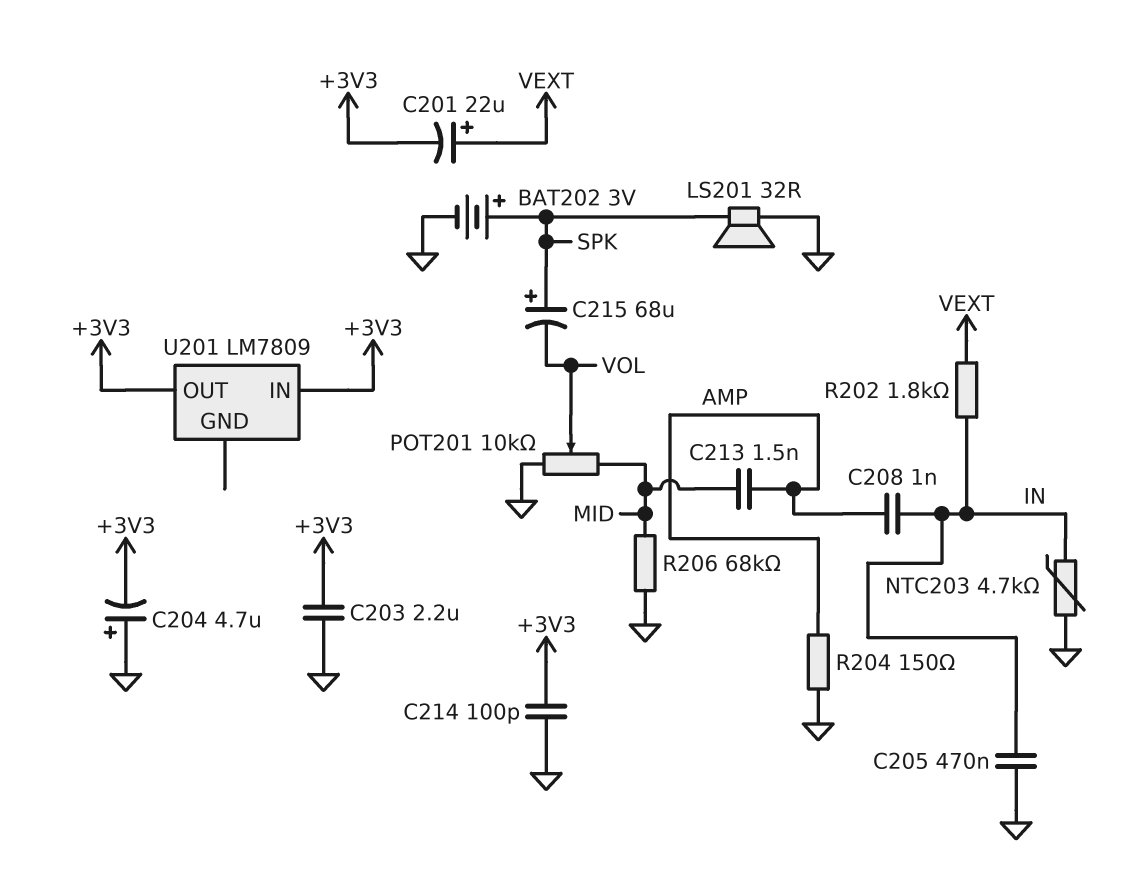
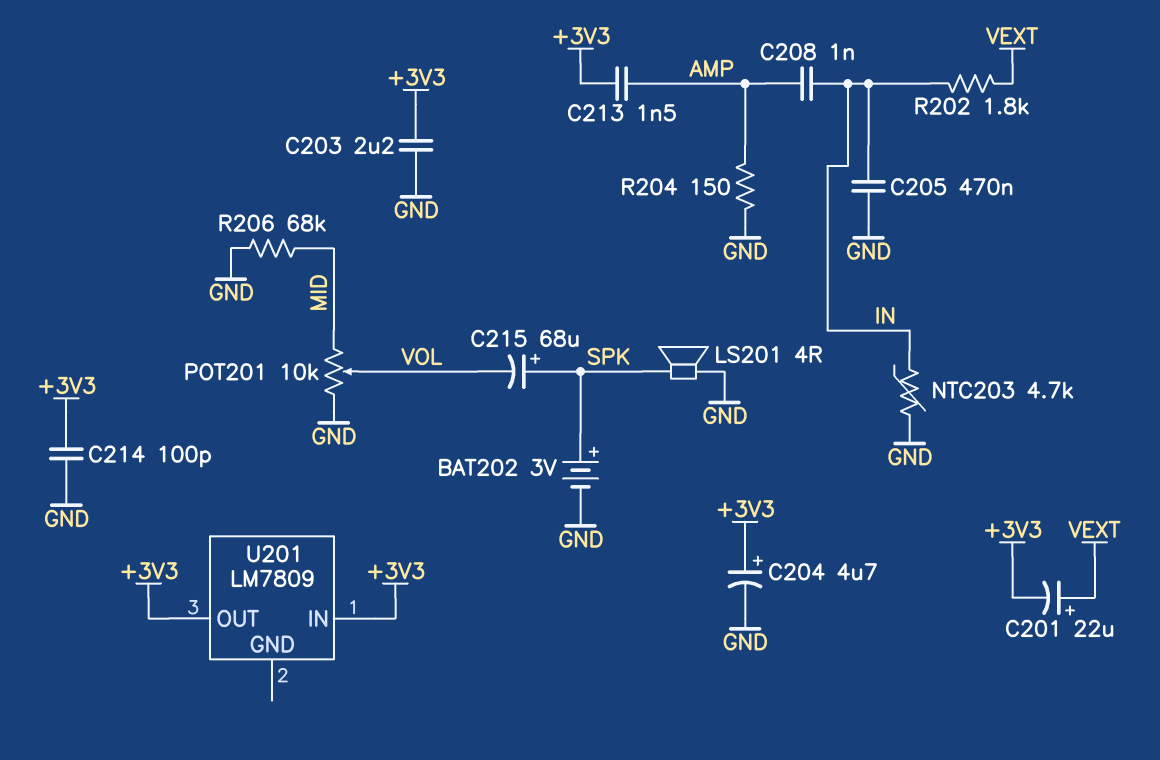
C204: 4.7uF (plus GND, minus +3V3) -> 4.7uF (plus +3V3, minus GND)
C213: 1.5nF (AMP, MID) -> 1.5nF (+3V3, AMP)
LS201: speaker 32R (GND, SPK) -> speaker 4R (GND, SPK)

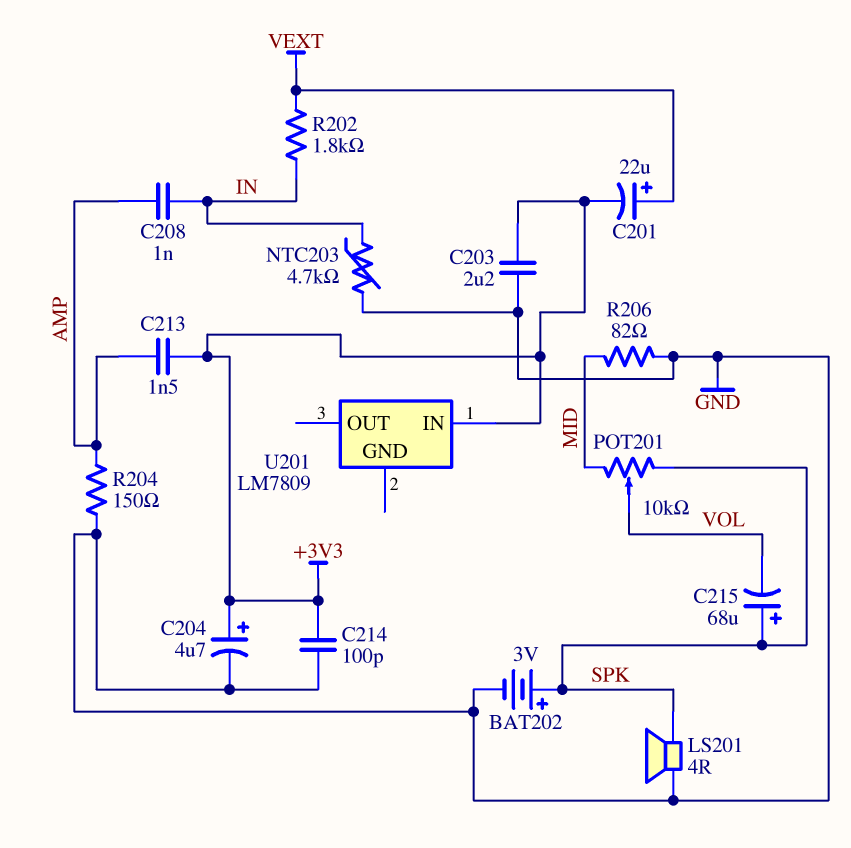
C205: 470nF (GND, IN) -> none
POT201: 10k (GND, MID, wiper VOL) -> 10k (MID, SPK, wiper VOL)
R206: 68k (GND, MID) -> 82 (GND, MID)
U201 pin OUT: +3V3 -> none

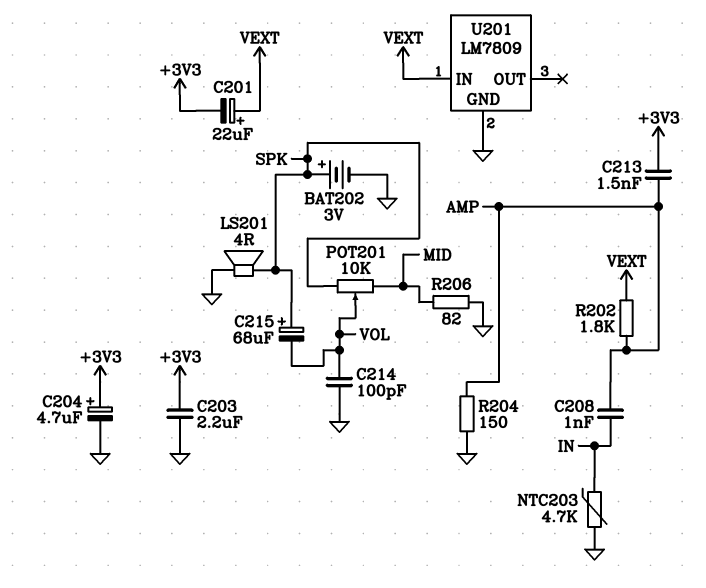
C214: 100pF (+3V3, GND) -> 100pF (GND, VOL)
R202: 1.8k (IN, VEXT) -> 1.8k (AMP, VEXT)
U201 pin GND: none -> GND
U201 pin IN: +3V3 -> VEXT

